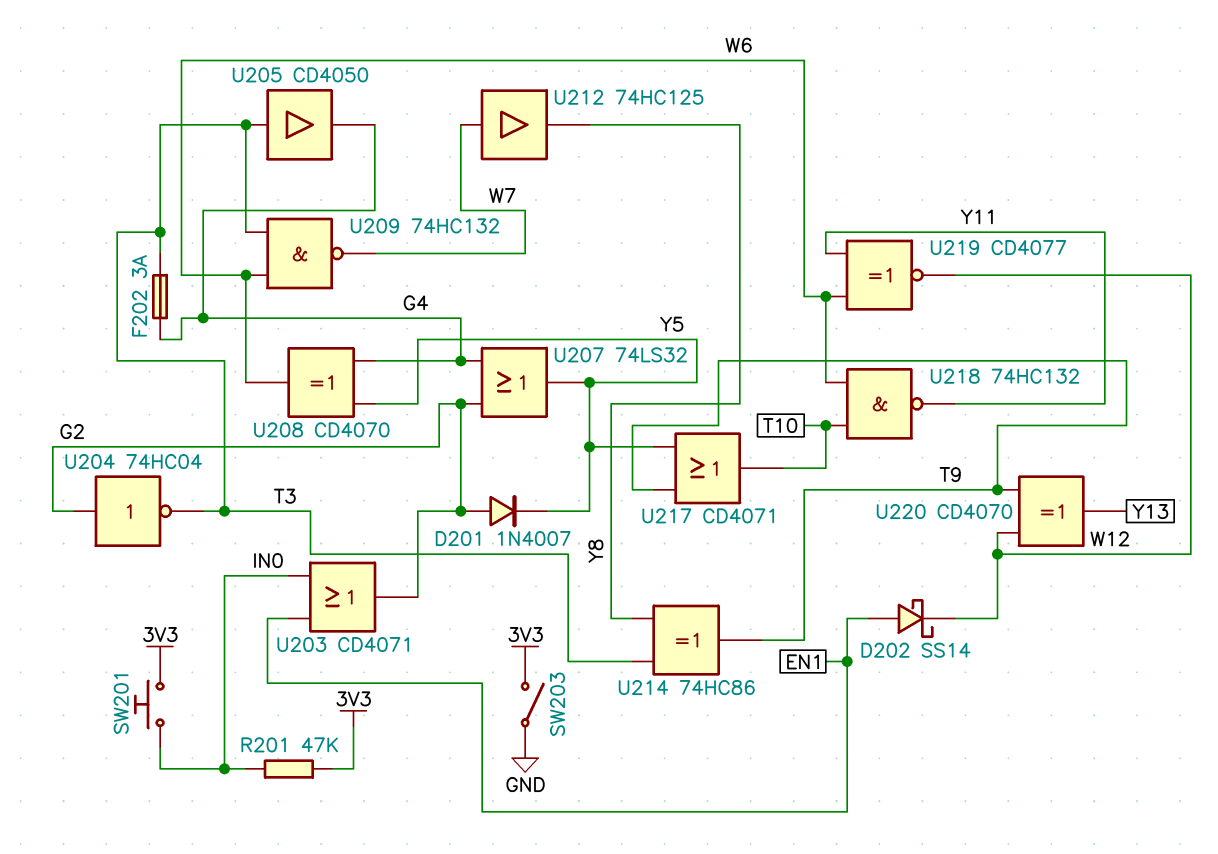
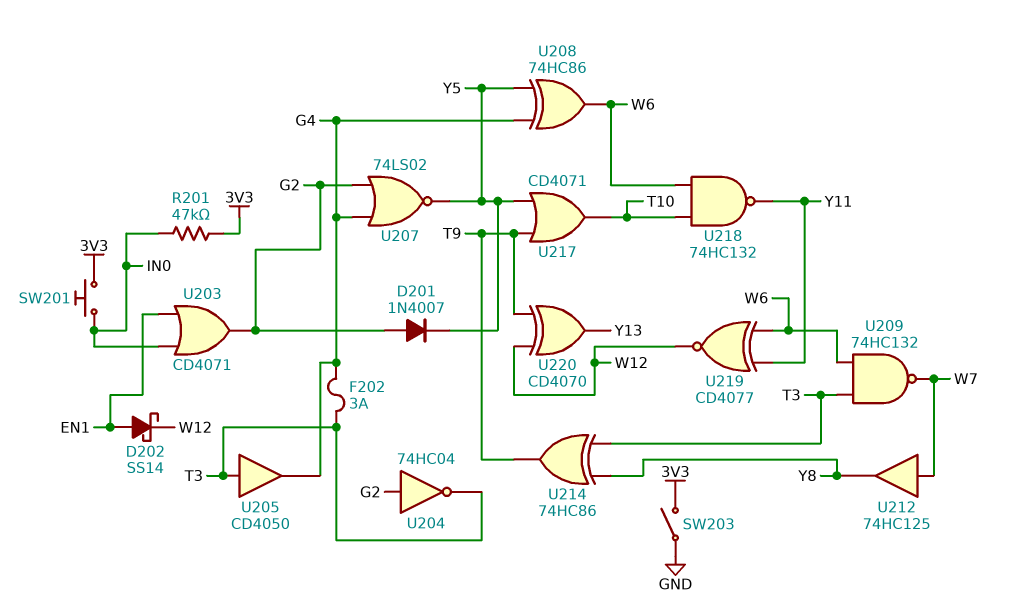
U207: OR 74LS32 (in G2, in G4, out Y5) -> NOR 74LS02 (in G2, in G4, out Y5)
U208: XOR CD4070 (in G4, in Y5, out W6) -> XOR 74HC86 (in G4, in Y5, out W6)

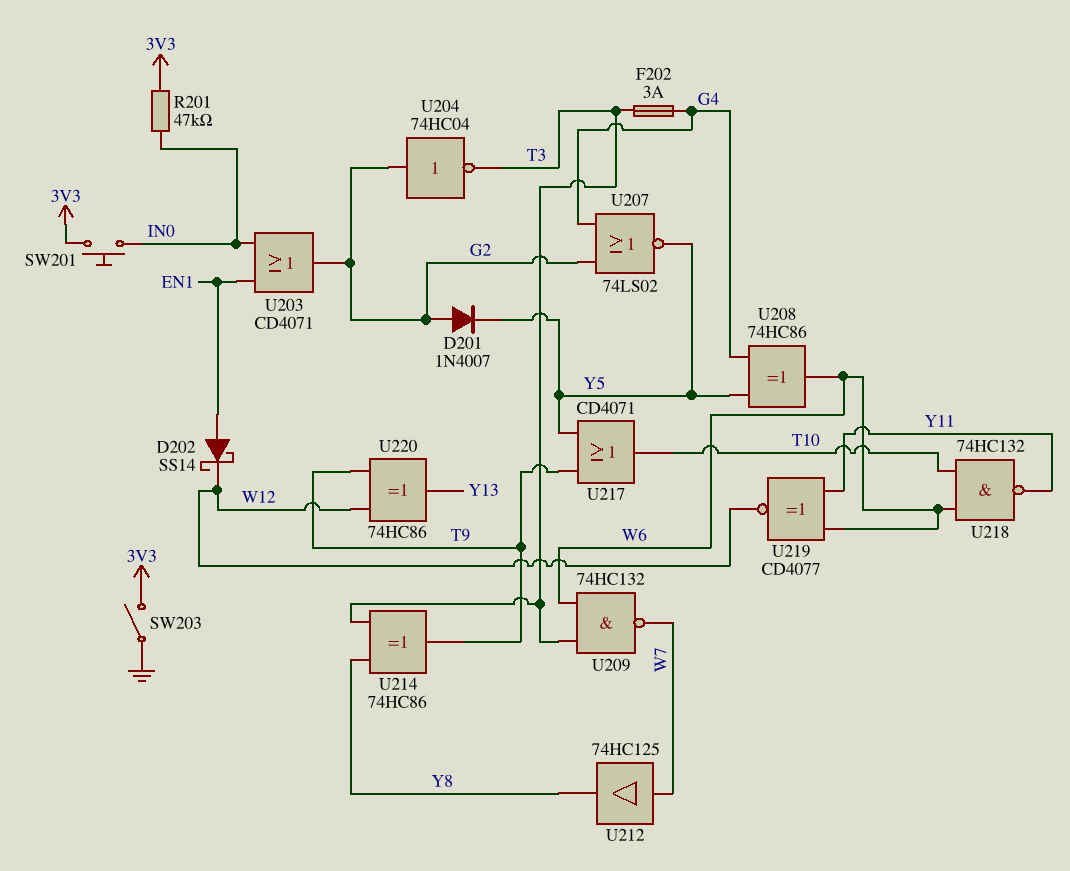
U205: buffer CD4050 (in T3, out G4) -> none
U220: XOR CD4070 (in T9, in W12, out Y13) -> XOR 74HC86 (in T9, in W12, out Y13)

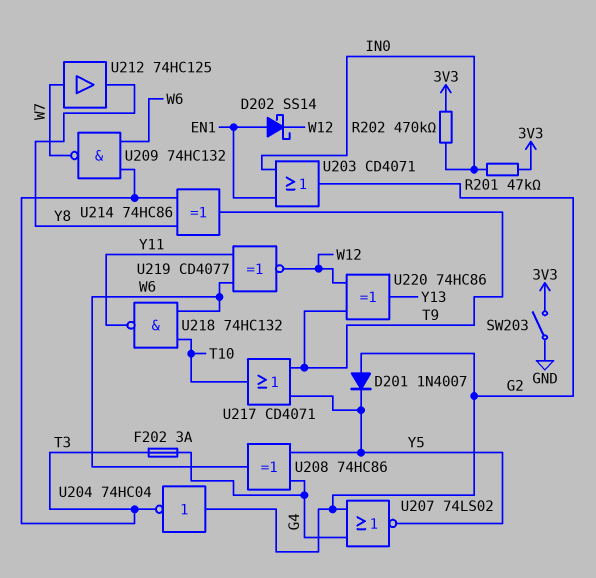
R202: none -> 470k (3V3, IN0)
SW201: button (3V3, IN0) -> none

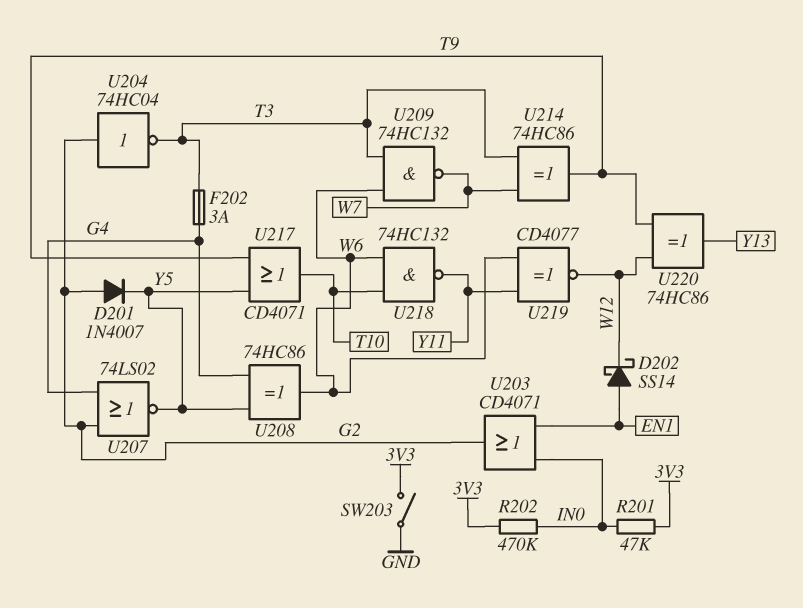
U212: buffer 74HC125 (in W7, out Y8) -> none
U214: XOR 74HC86 (in T3, in Y8, out T9) -> XOR 74HC86 (in T3, in W7, out T9)

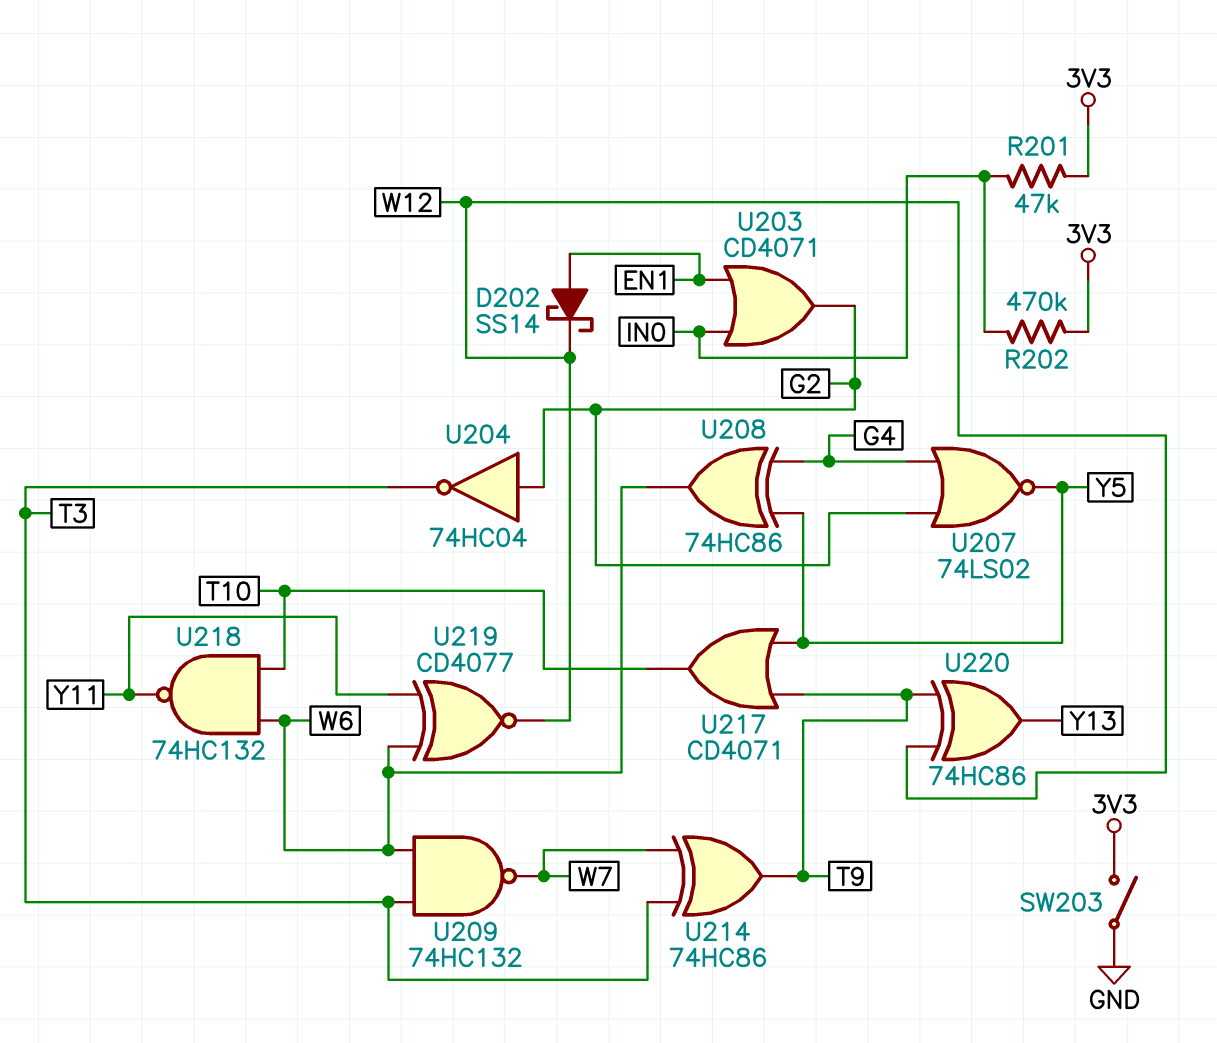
D201: diode 1N4007 (A G2, K Y5) -> none
F202: 3A (G4, T3) -> none

